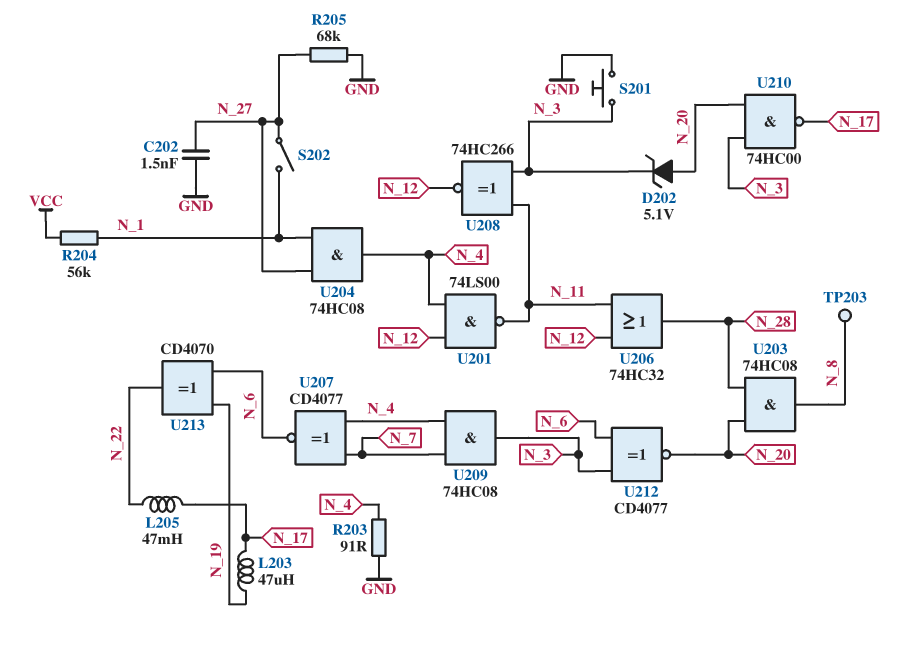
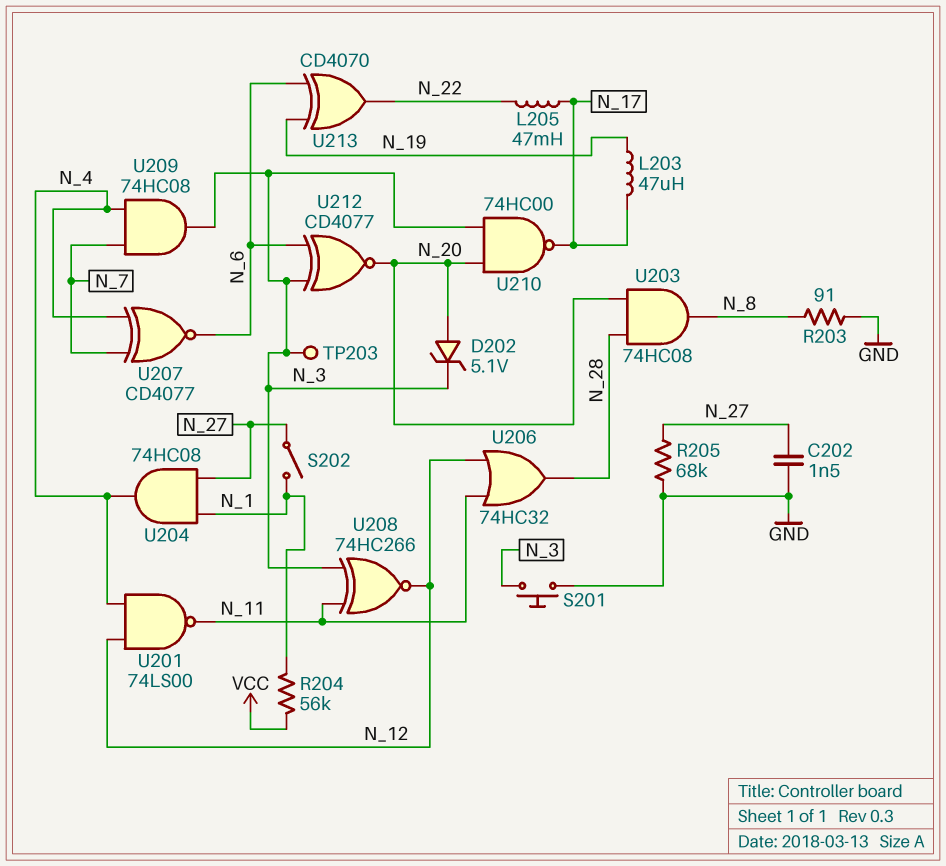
R203: 91 (GND, N_4) -> 91 (GND, N_8)
TP203: test point (N_8) -> test point (N_3)

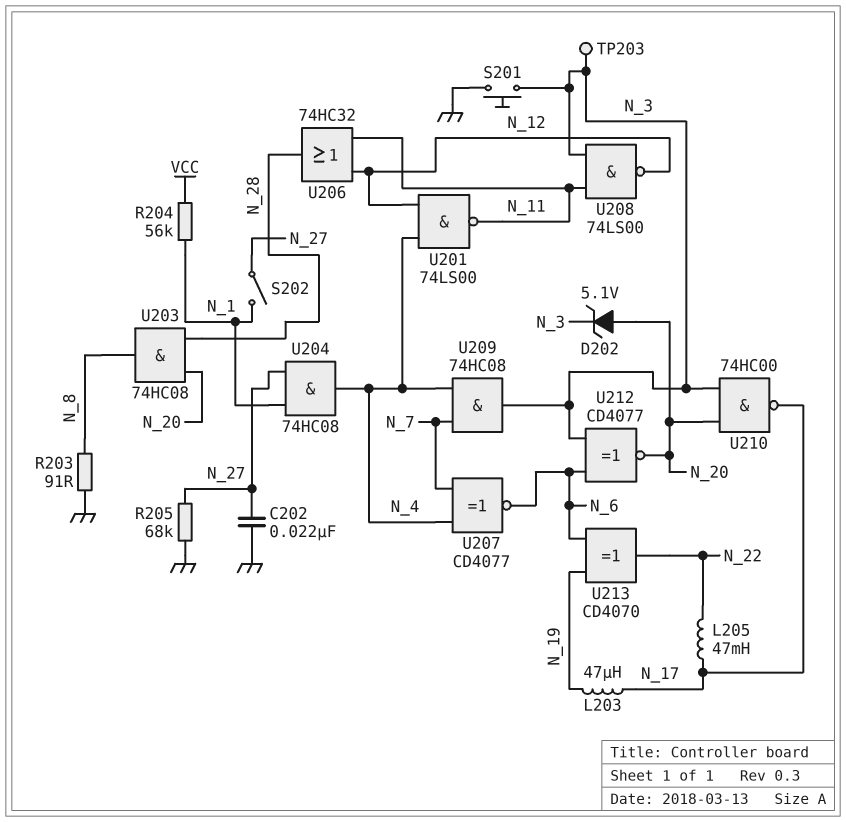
C202: 1.5nF (GND, N_27) -> 22nF (GND, N_27)
U208: XNOR 74HC266 (in N_3, in N_11, out N_12) -> NAND 74LS00 (in N_3, in N_11, out N_12)

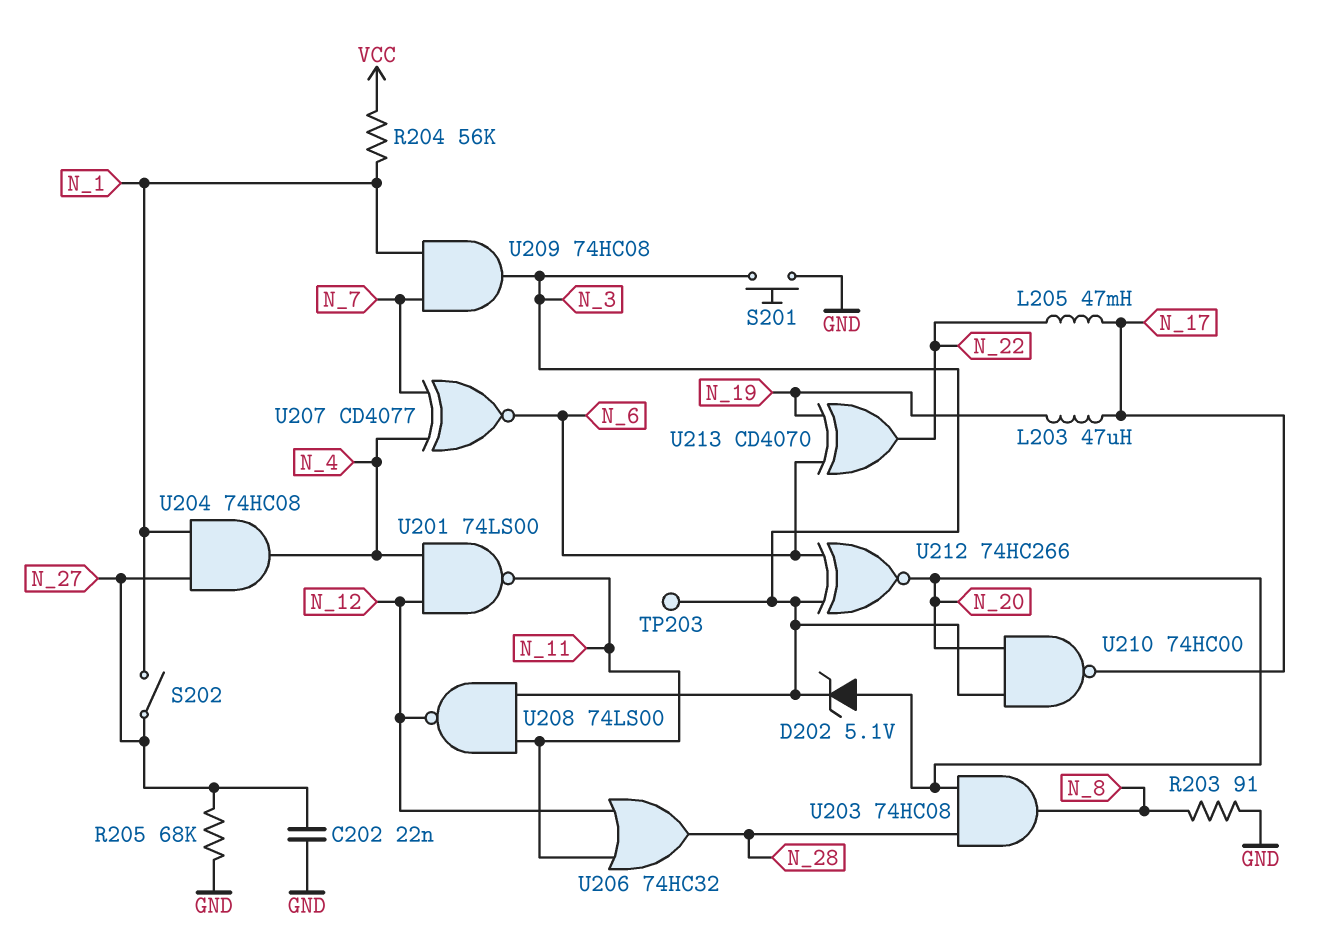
U209: AND 74HC08 (in N_4, in N_7, out N_3) -> AND 74HC08 (in N_1, in N_7, out N_3)
U212: XNOR CD4077 (in N_3, in N_6, out N_20) -> XNOR 74HC266 (in N_3, in N_6, out N_20)

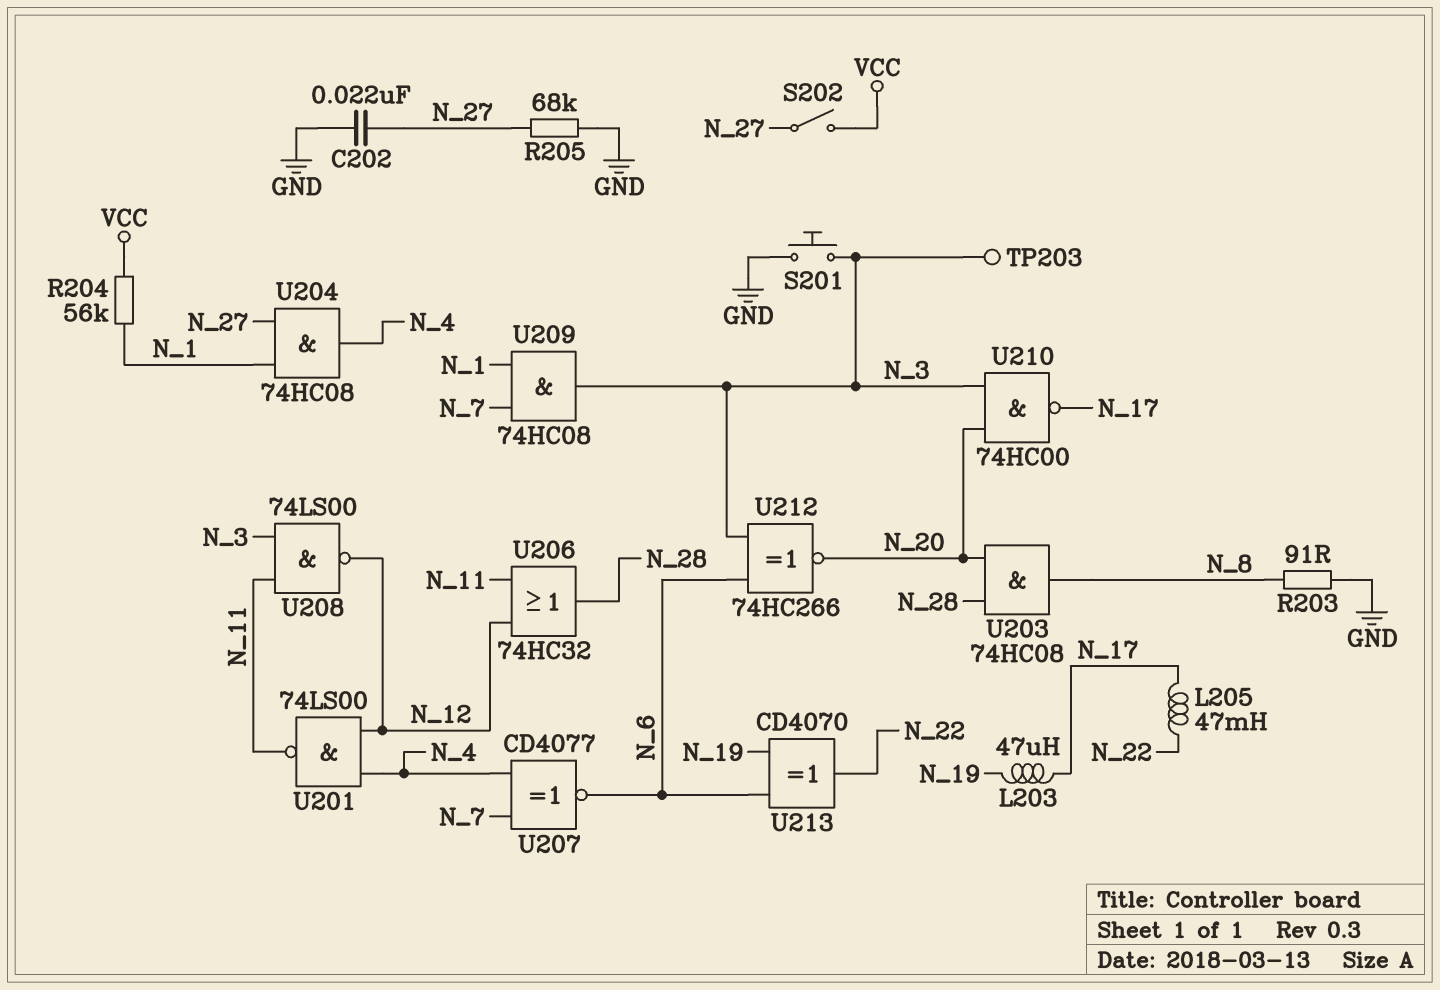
D202: zener 5.1V (A N_20, K N_3) -> none
S202: switch (N_1, N_27) -> switch (N_27, VCC)

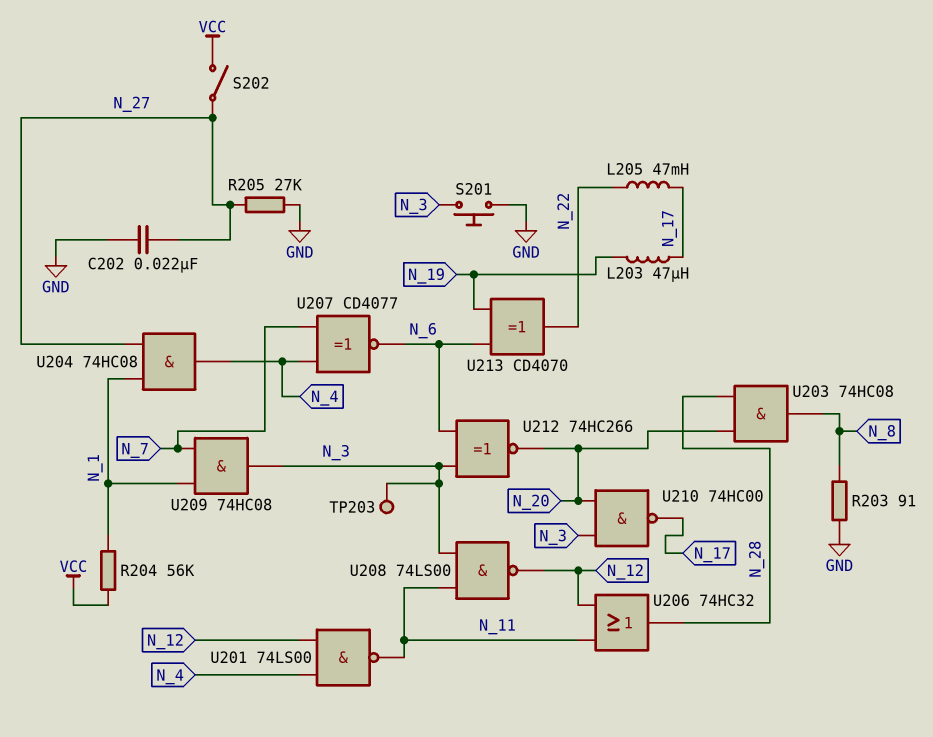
R205: 68k (GND, N_27) -> 27k (GND, N_27)

